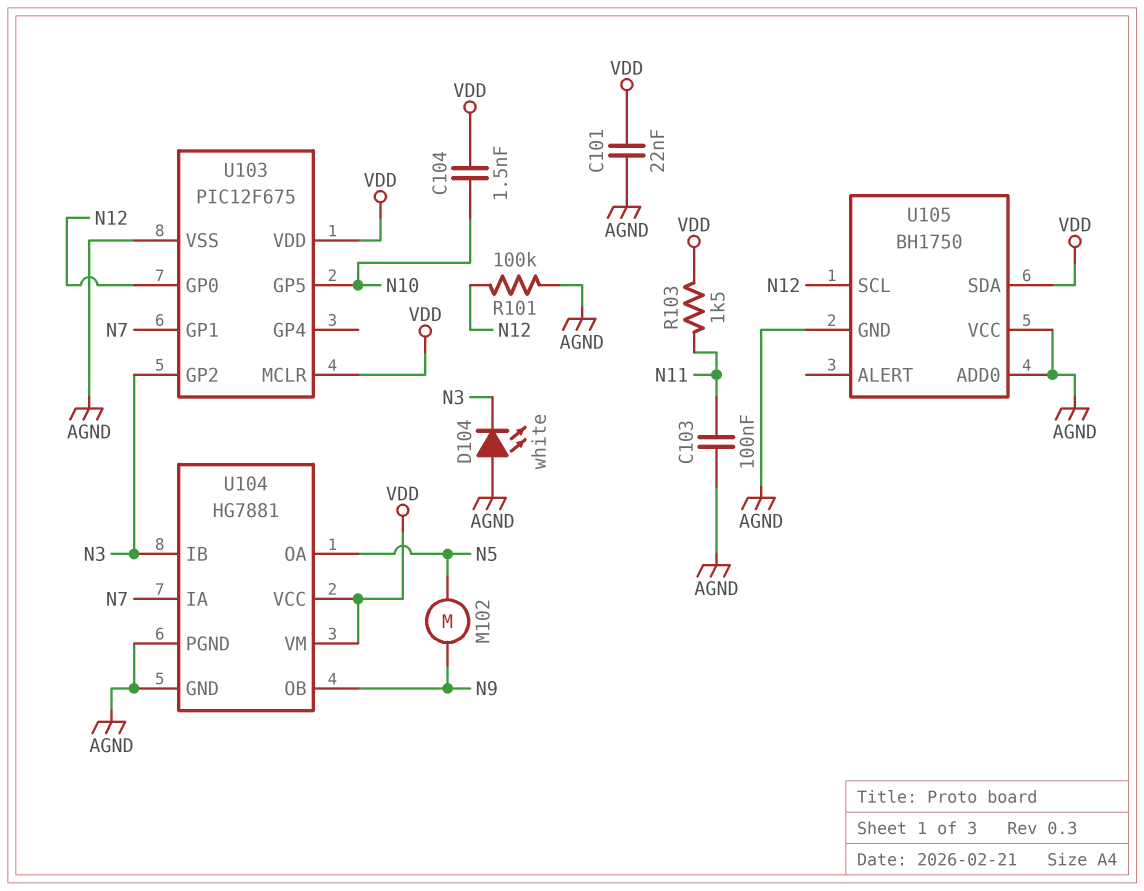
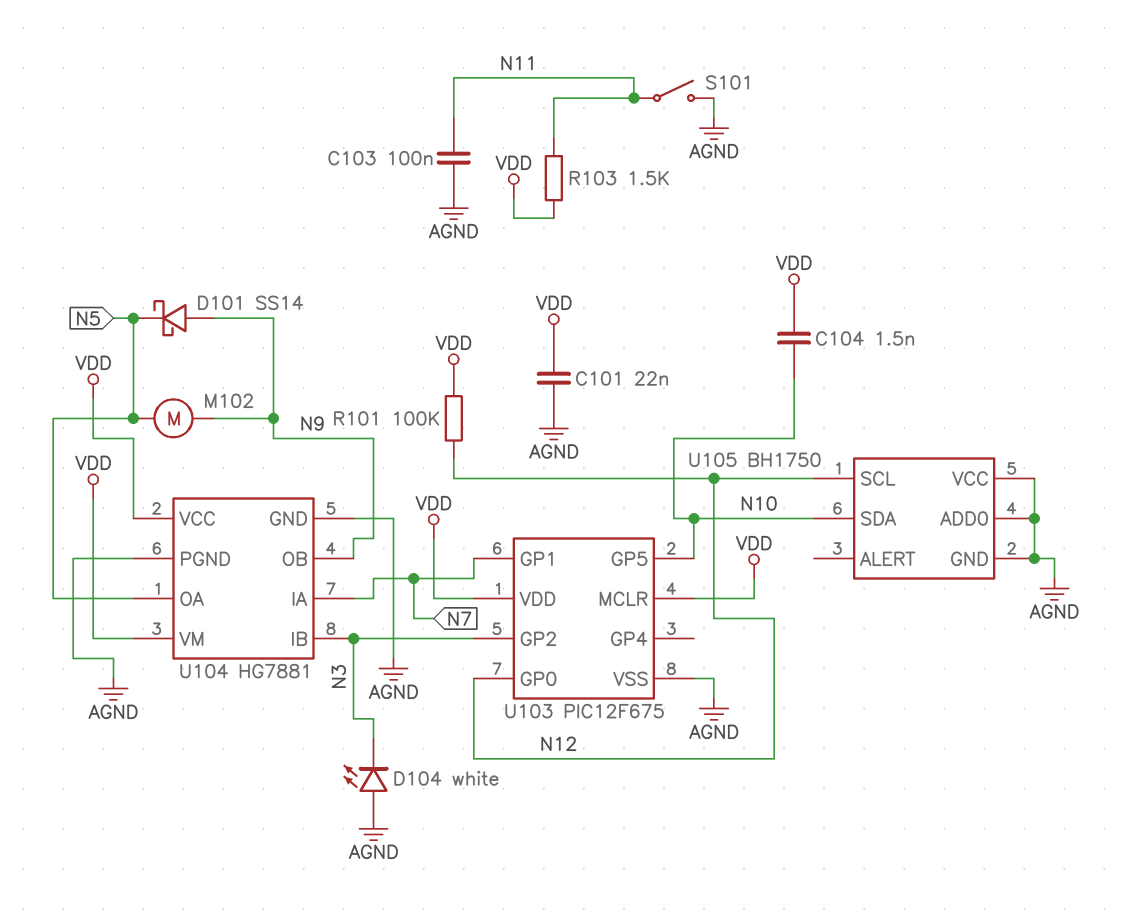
D101: none -> schottky SS14 (A N9, K N5)
R101: 100k (AGND, N12) -> 100k (N12, VDD)
S101: none -> switch (AGND, N11)
U105 pin SDA: VDD -> N10

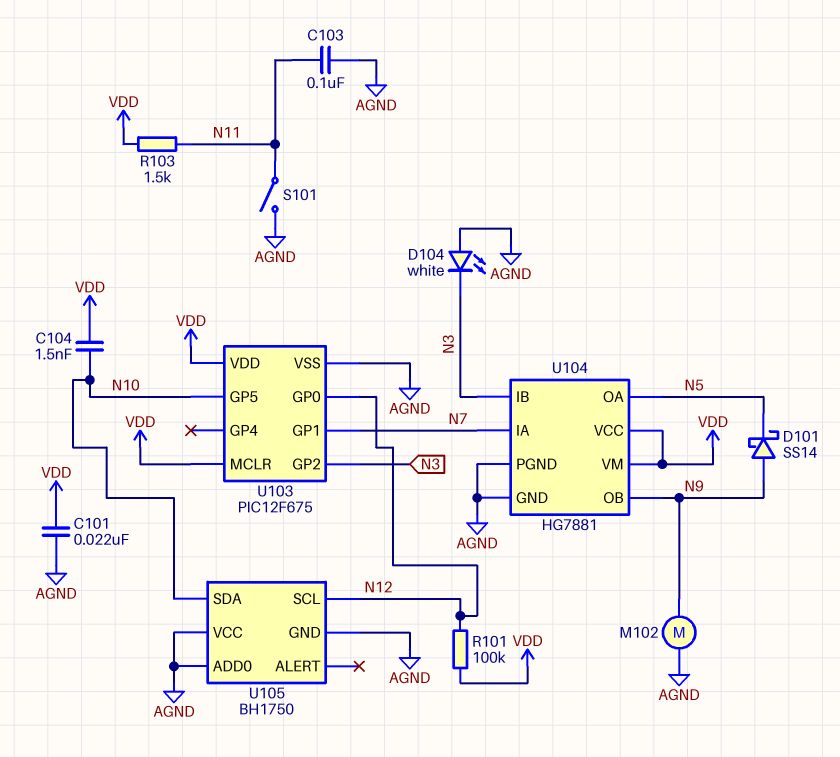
M102: motor (N5, N9) -> motor (AGND, N9)

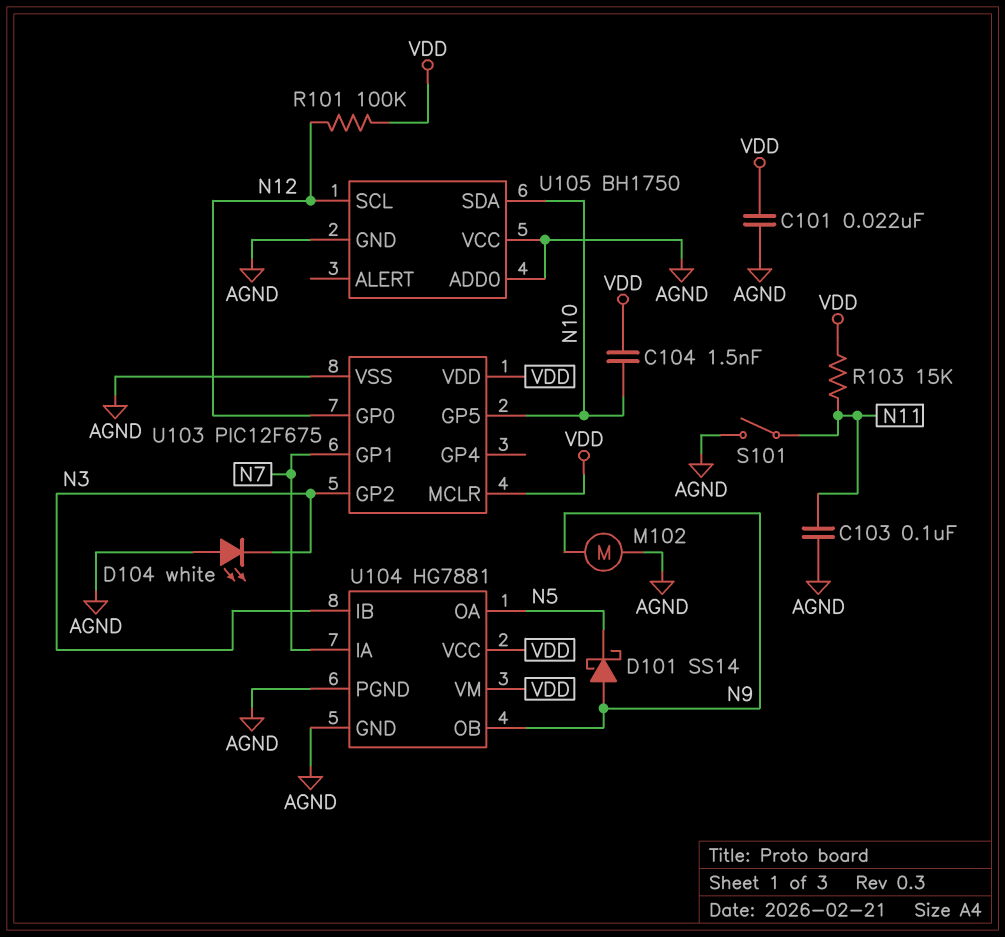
R103: 1.5k (N11, VDD) -> 15k (N11, VDD)

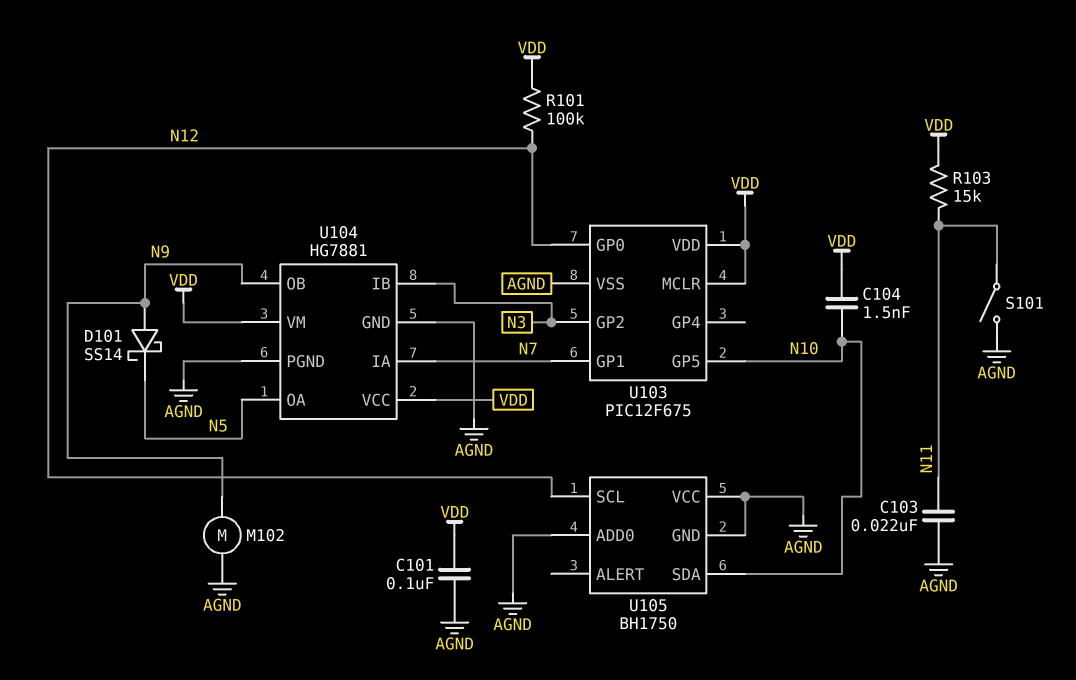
C101: 22nF (AGND, VDD) -> 100nF (AGND, VDD)
C103: 100nF (AGND, N11) -> 22nF (AGND, N11)
D104: LED white (A AGND, K N3) -> none

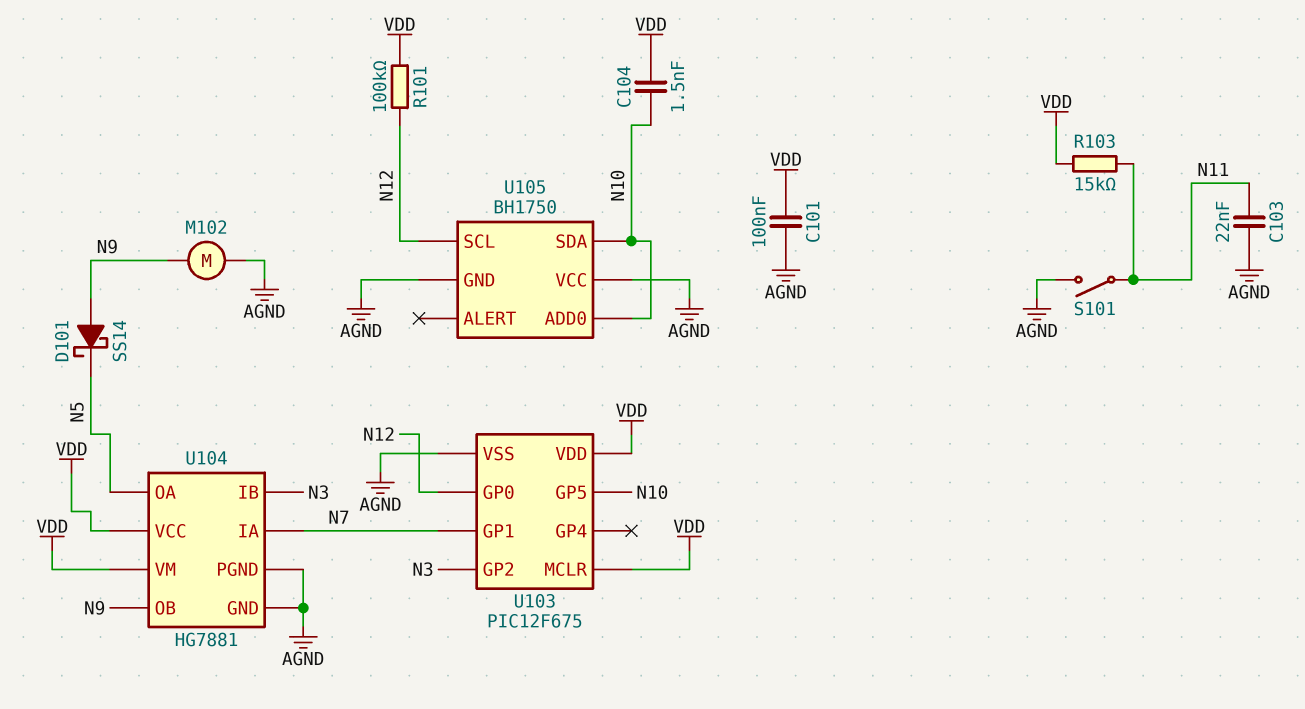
U105 pin ADD0: AGND -> N10

